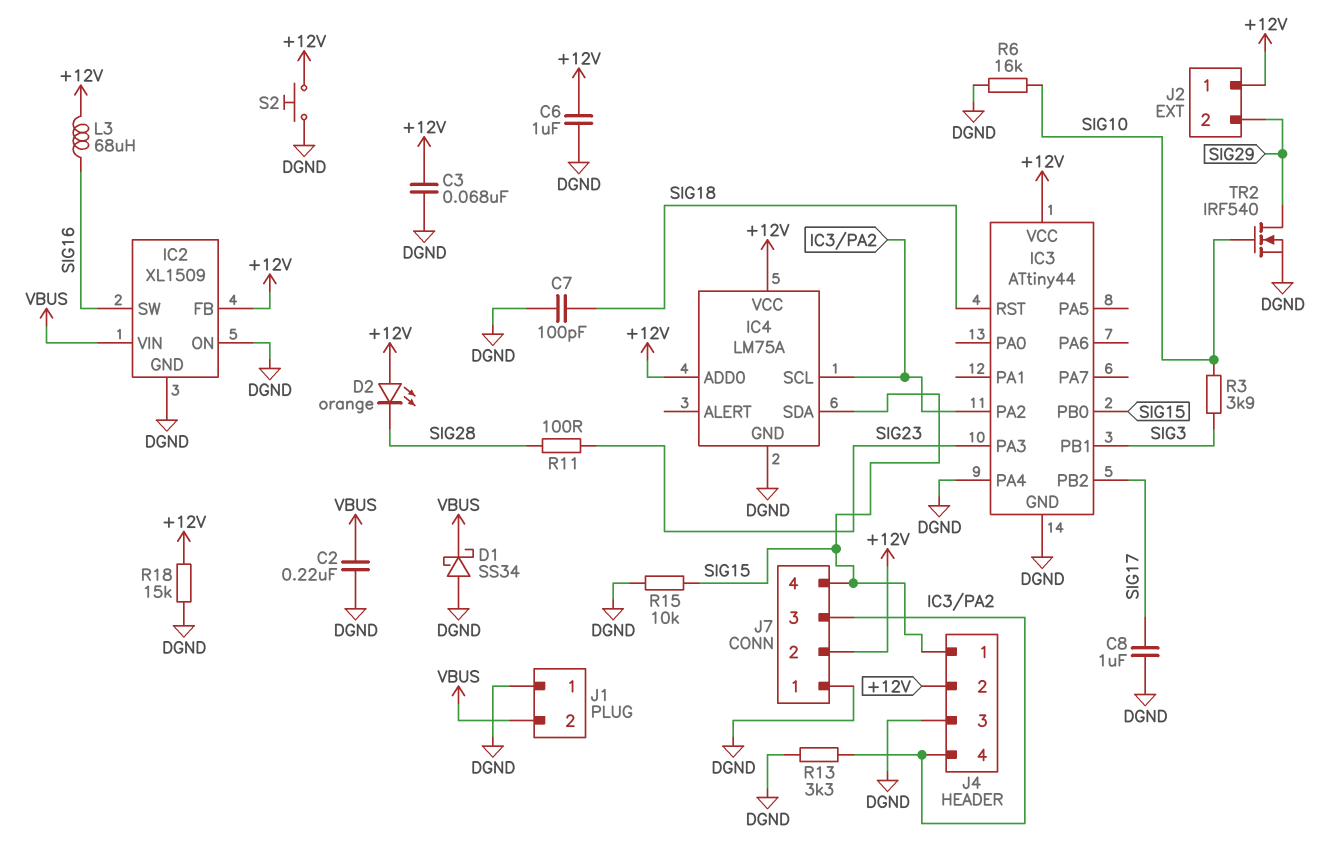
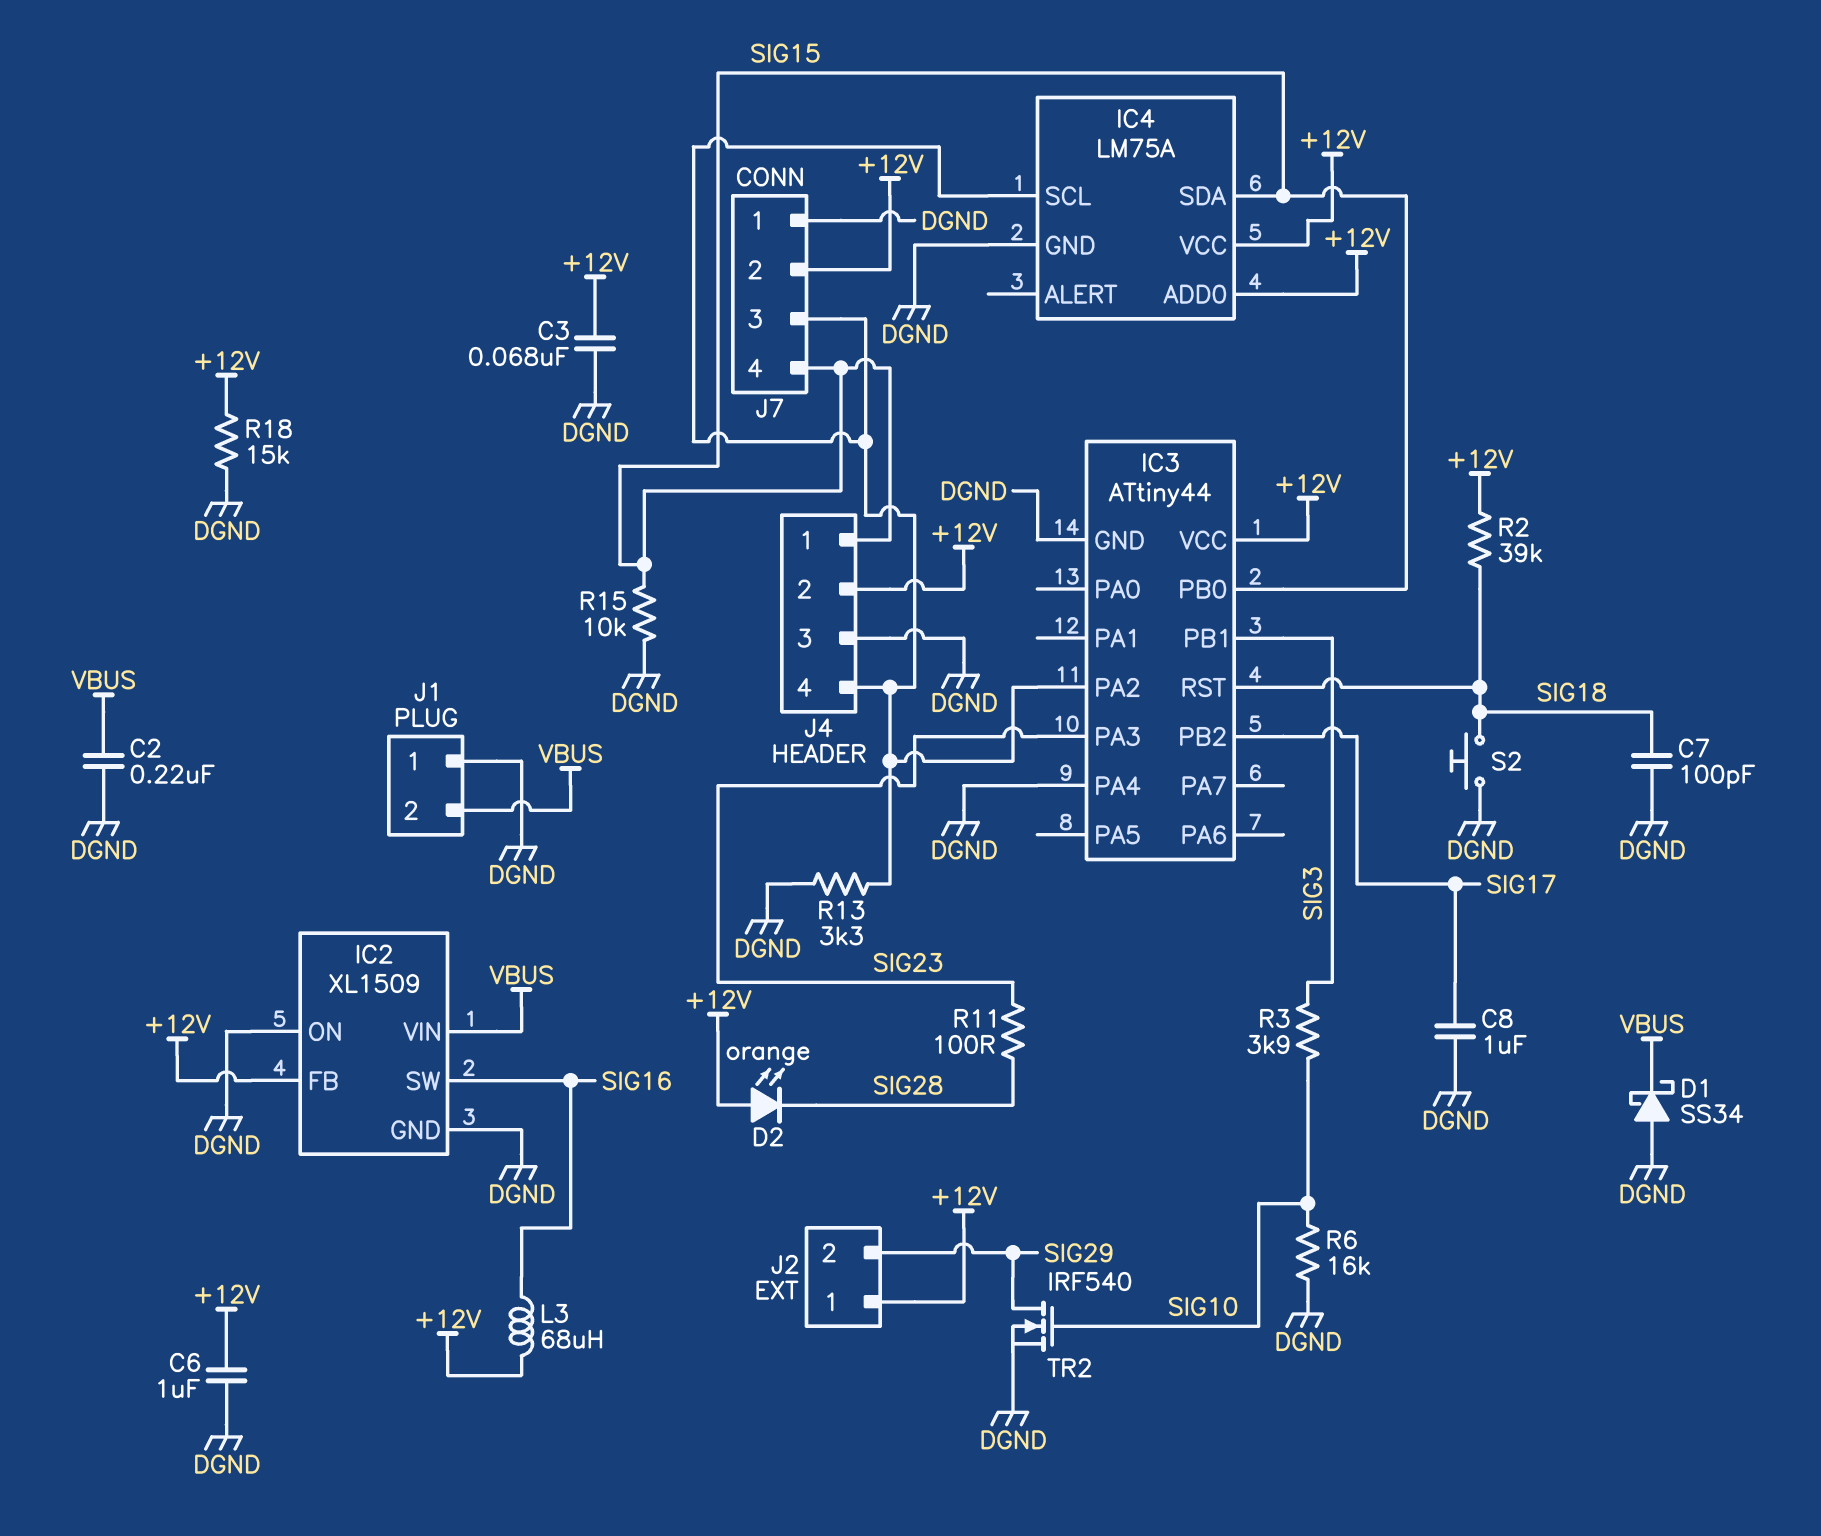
R2: none -> 39k (+12V, SIG18)
S2: button (+12V, DGND) -> button (DGND, SIG18)

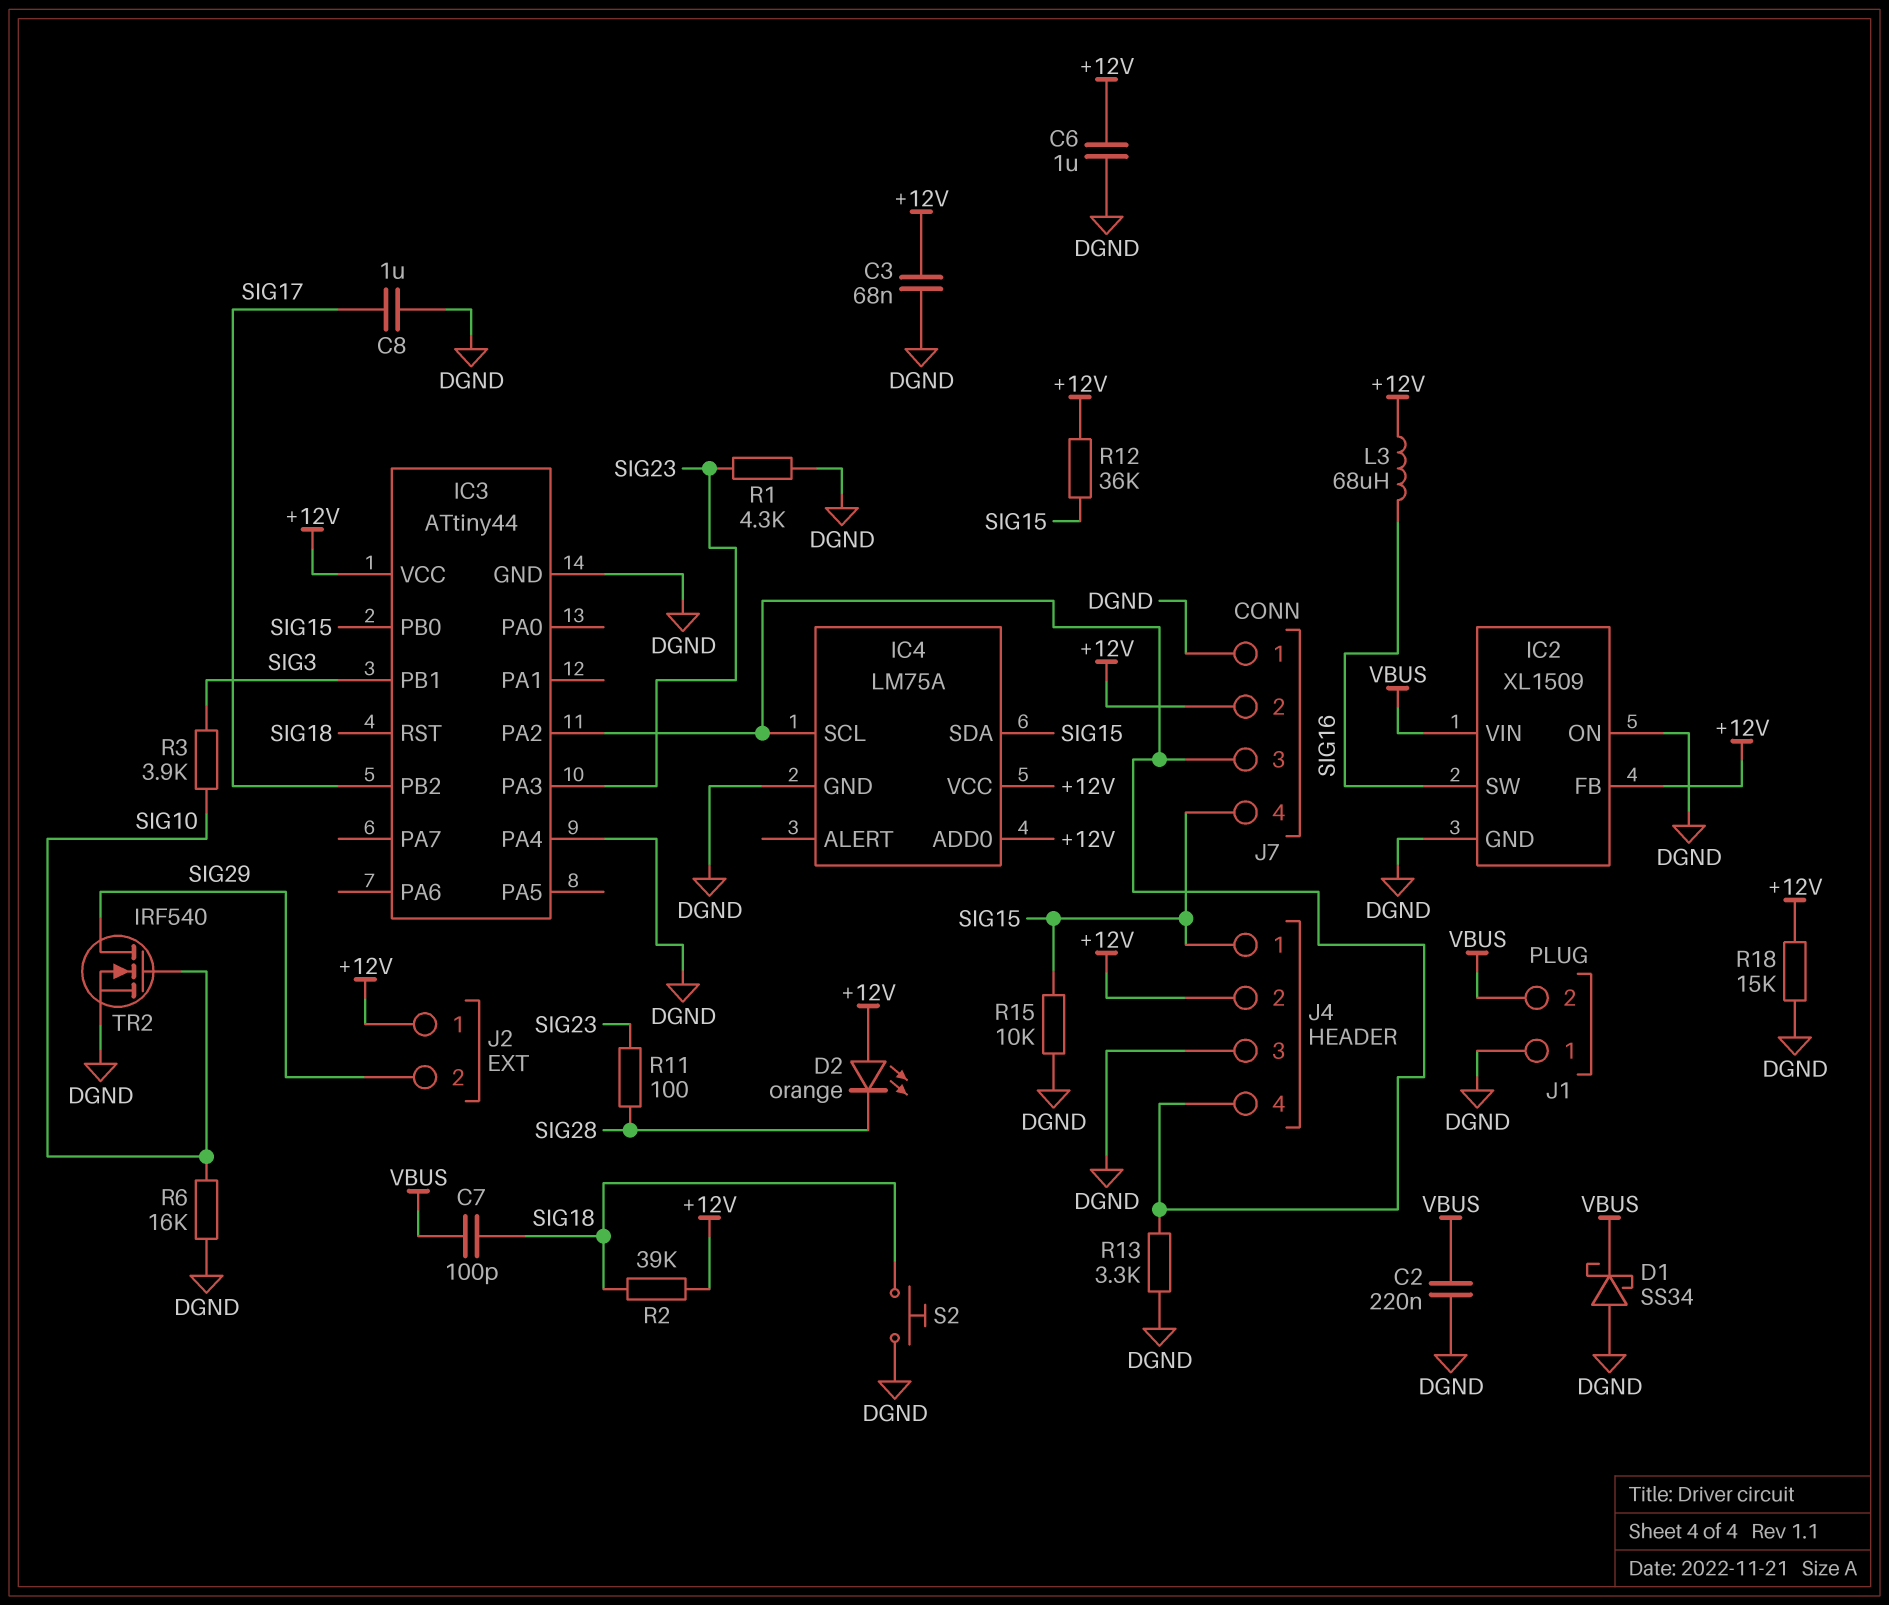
C7: 100pF (DGND, SIG18) -> 100pF (SIG18, VBUS)
R1: none -> 4.3k (DGND, SIG23)
R12: none -> 36k (+12V, SIG15)

